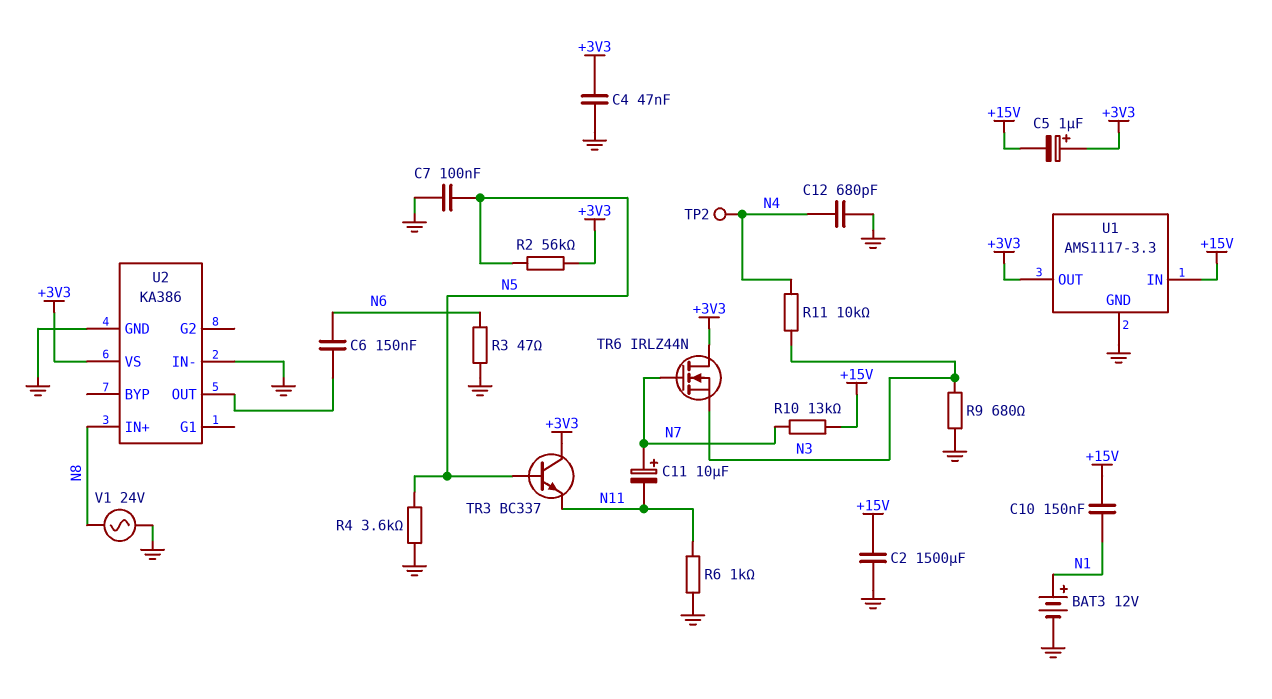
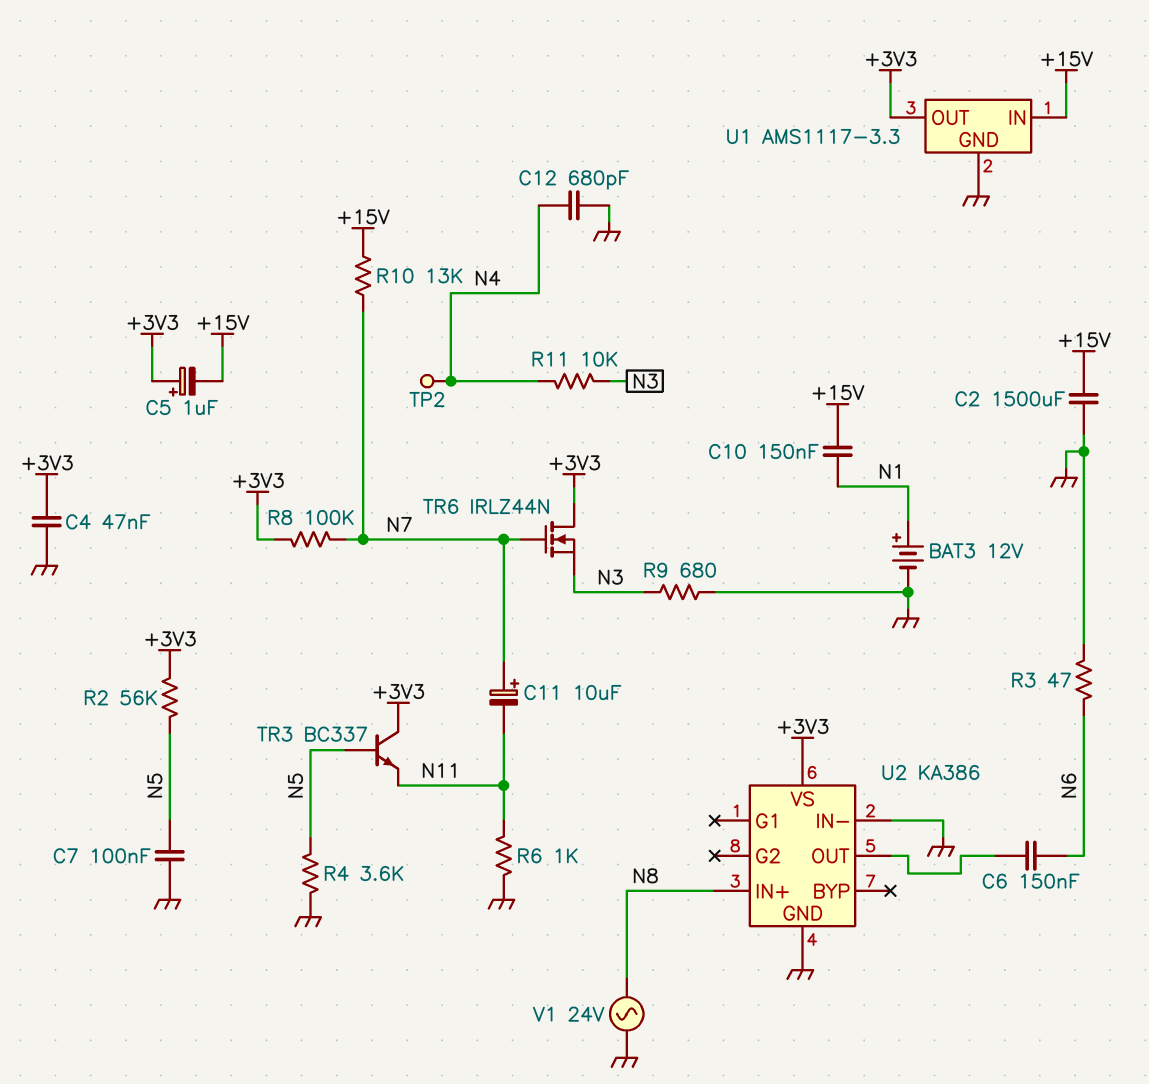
R8: none -> 100k (+3V3, N7)

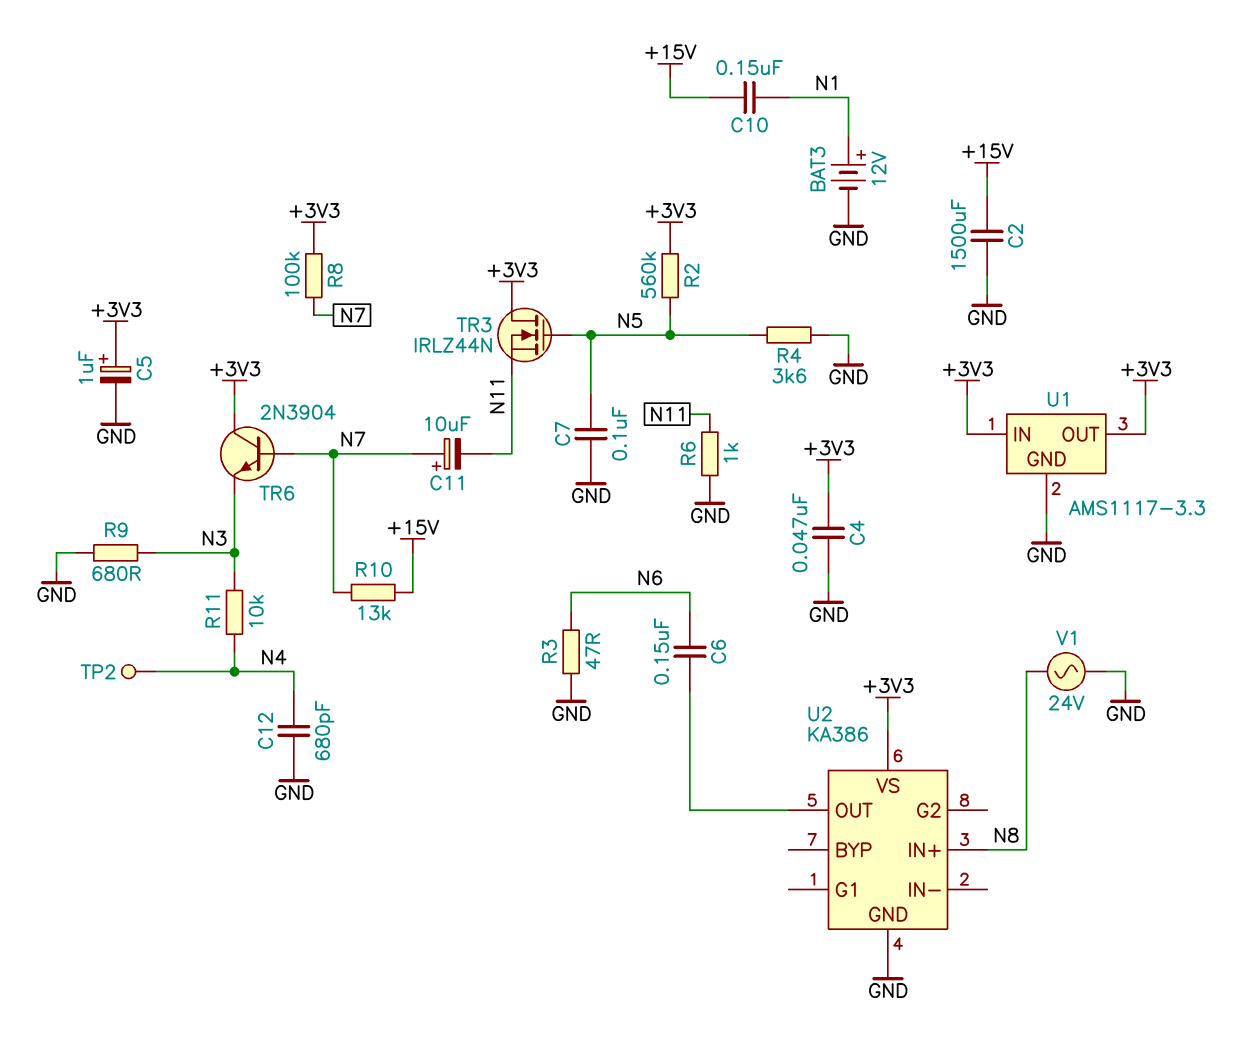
C5: 1uF (plus +3V3, minus +15V) -> 1uF (plus +3V3, minus GND)
R2: 56k (+3V3, N5) -> 560k (+3V3, N5)
TR3: NPN BC337 (B N5, C +3V3, E N11) -> NMOS IRLZ44N (G N5, D +3V3, S N11)
TR6: NMOS IRLZ44N (G N7, D +3V3, S N3) -> NPN 2N3904 (B N7, C +3V3, E N3)
U1 pin IN: +15V -> +3V3
U2 pin IN-: GND -> none

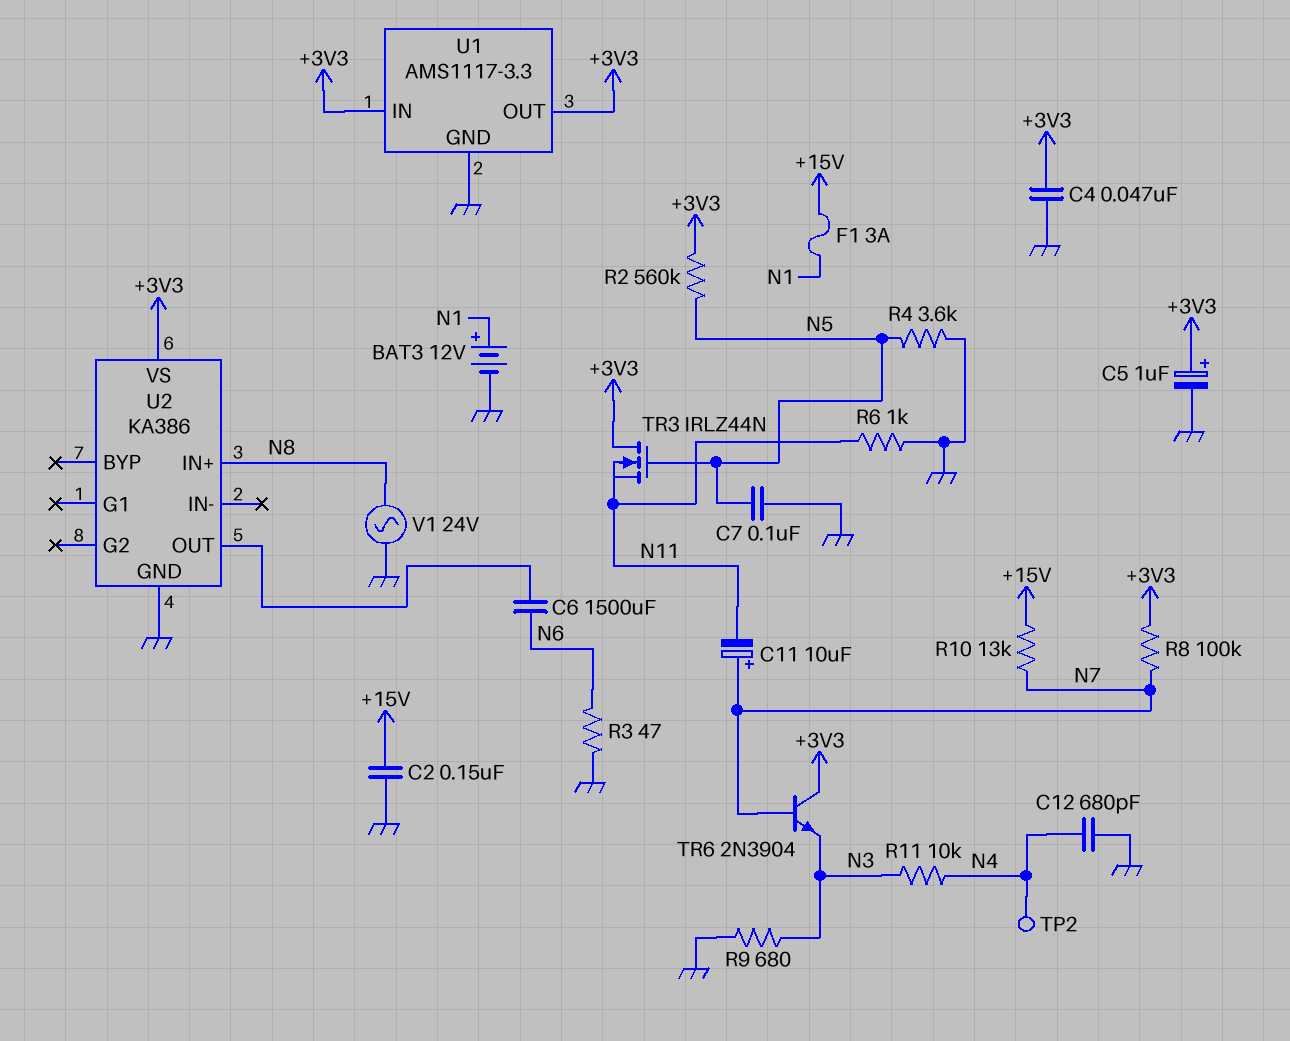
C2: 1500uF (+15V, GND) -> 150nF (+15V, GND)
C6: 150nF (N6, U2/OUT) -> 1500uF (N6, U2/OUT)
C10: 150nF (+15V, N1) -> none
F1: none -> 3A (+15V, N1)

